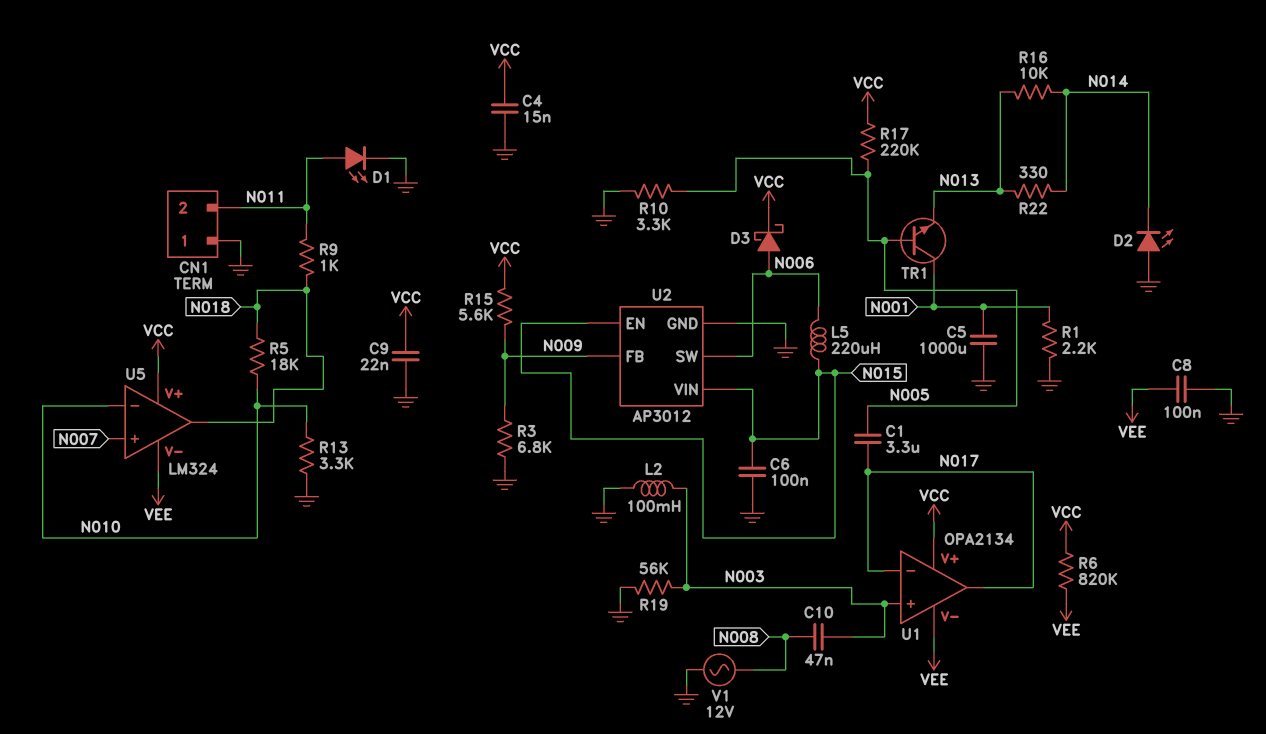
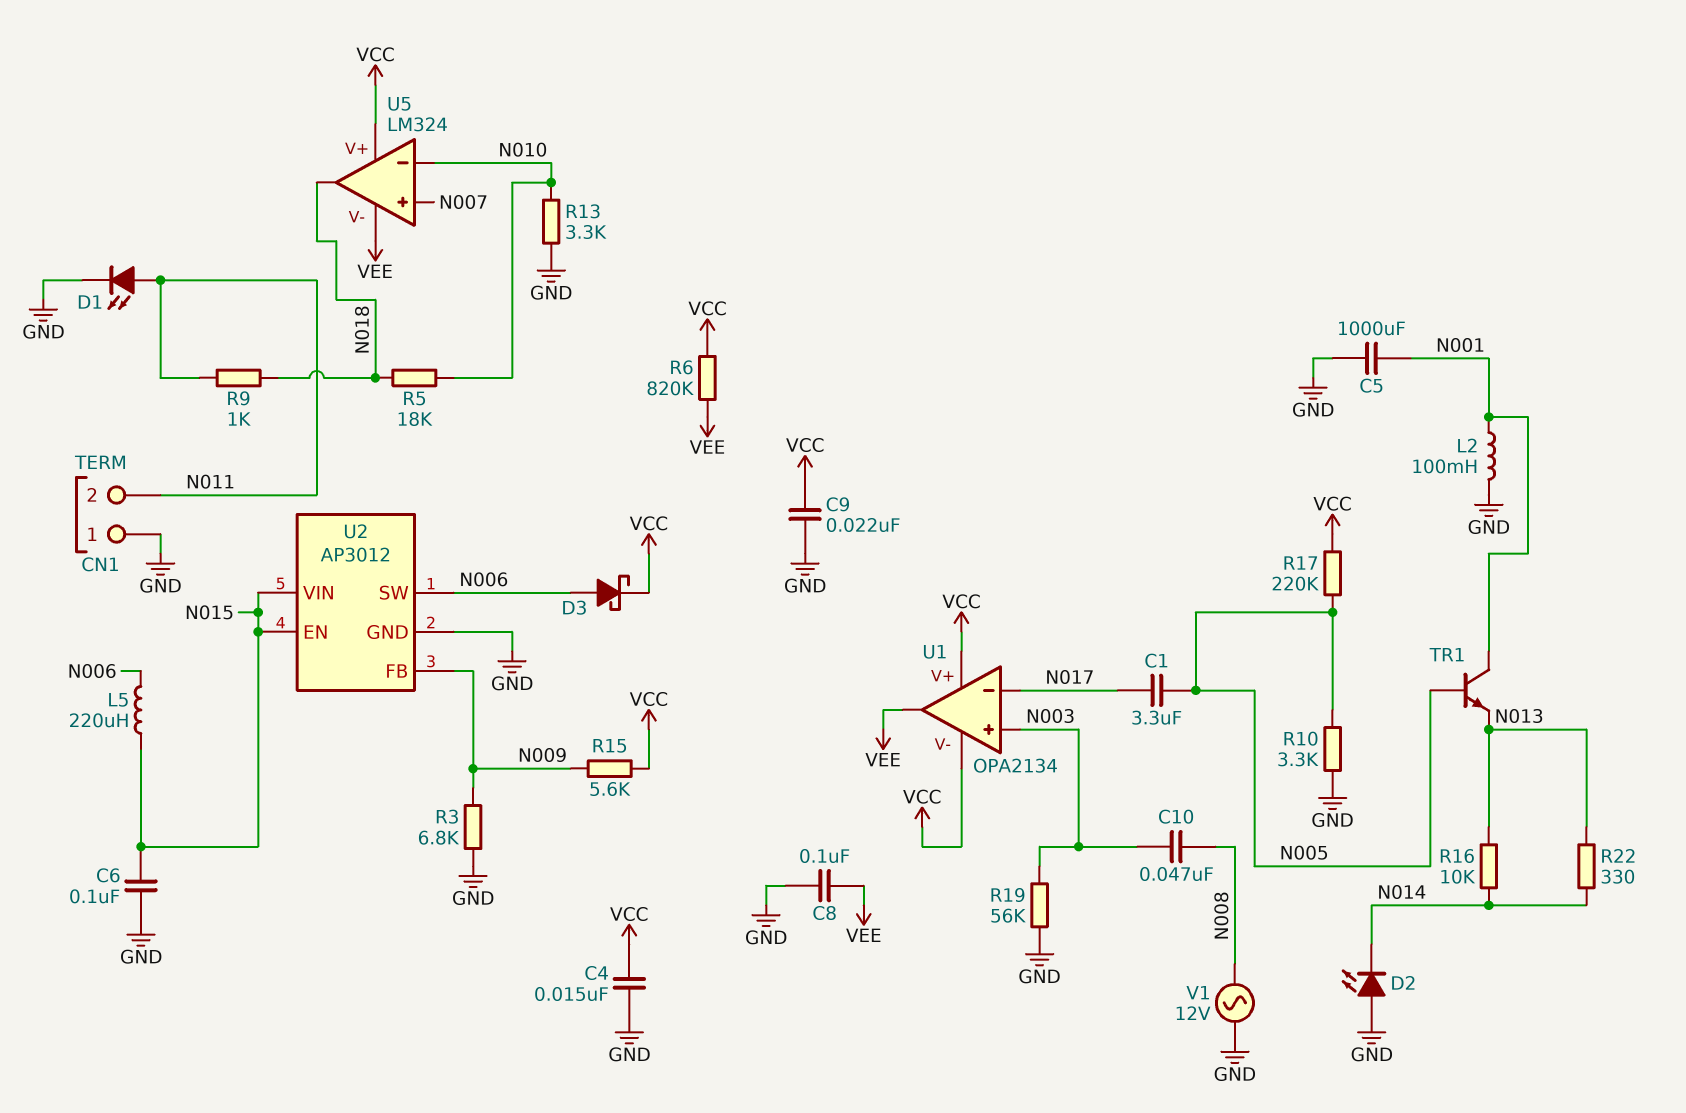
L2: 100mH (GND, N003) -> 100mH (GND, N001)
R1: 2.2k (GND, N001) -> none
U1 pin V-: VEE -> VCC
U1 pin out: N017 -> VEE

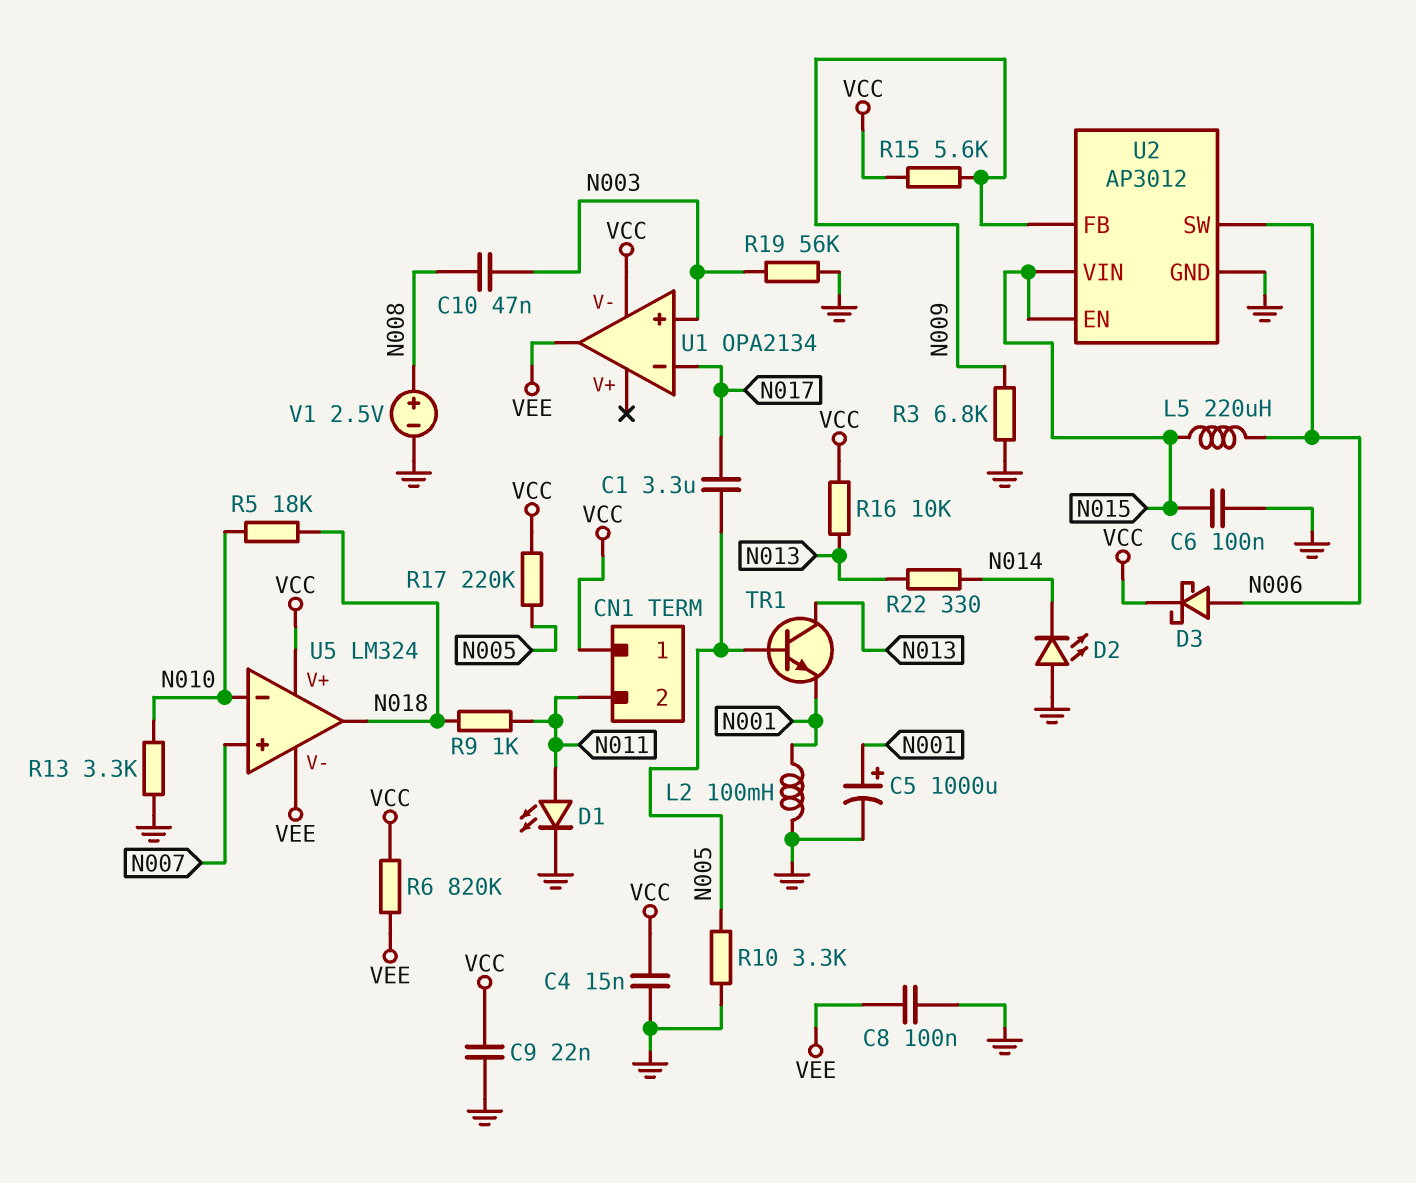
C5: 1000uF (GND, N001) -> 1000uF (plus N001, minus GND)
CN1 pin 1: GND -> VCC
R16: 10k (N013, N014) -> 10k (N013, VCC)
TR1: NPN (B N005, C N001, E N013) -> NPN (B N005, C N013, E N001)
U1 pin V+: VCC -> none
V1: AC 12V (GND, N008) -> 2.5V (plus N008, minus GND)

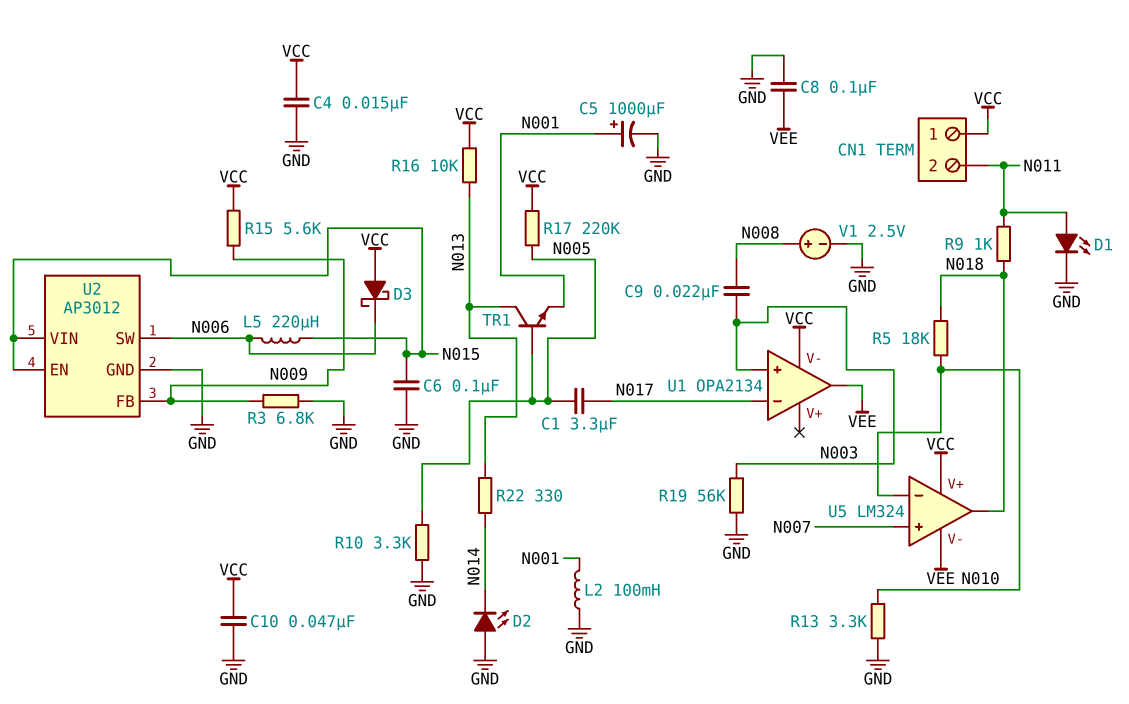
C9: 22nF (GND, VCC) -> 22nF (N003, N008)
C10: 47nF (N003, N008) -> 47nF (GND, VCC)
D3: schottky (A N006, K VCC) -> schottky (A VCC, K N006)
R6: 820k (VCC, VEE) -> none

